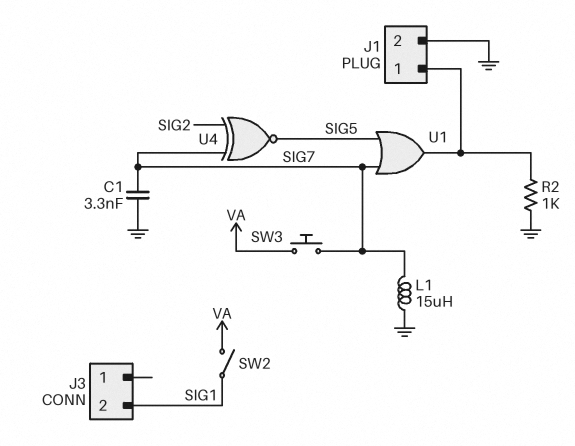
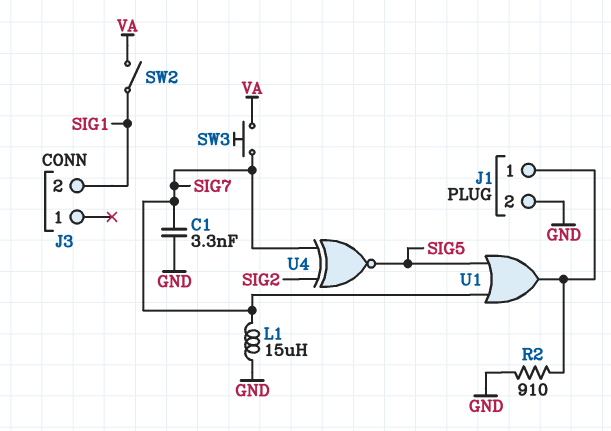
R2: 1k (GND, J1/1) -> 910 (GND, J1/1)

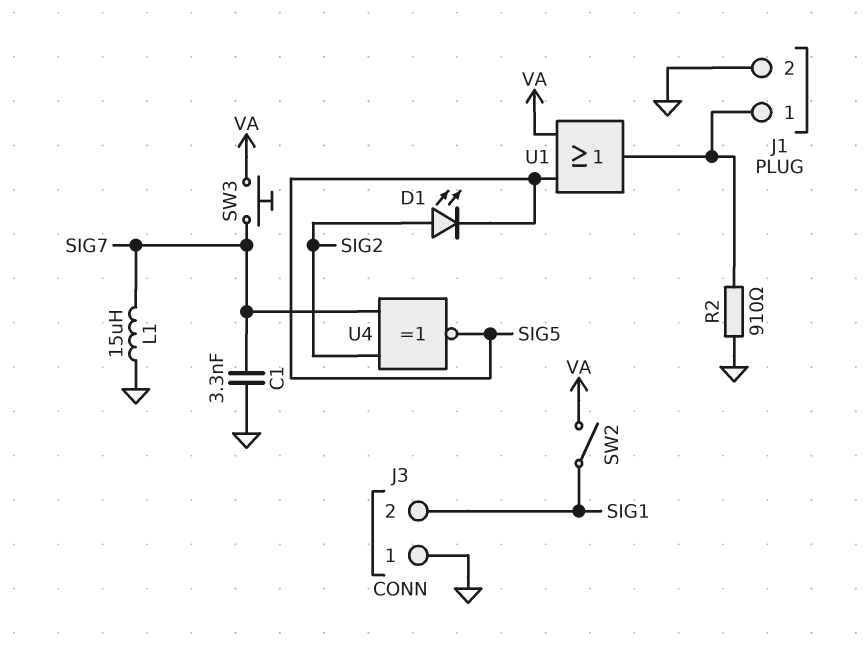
D1: none -> LED (A SIG2, K SIG5)
J3 pin 1: none -> GND
U1: OR (in SIG5, in SIG7, out J1/1) -> OR (in SIG5, in VA, out J1/1)

